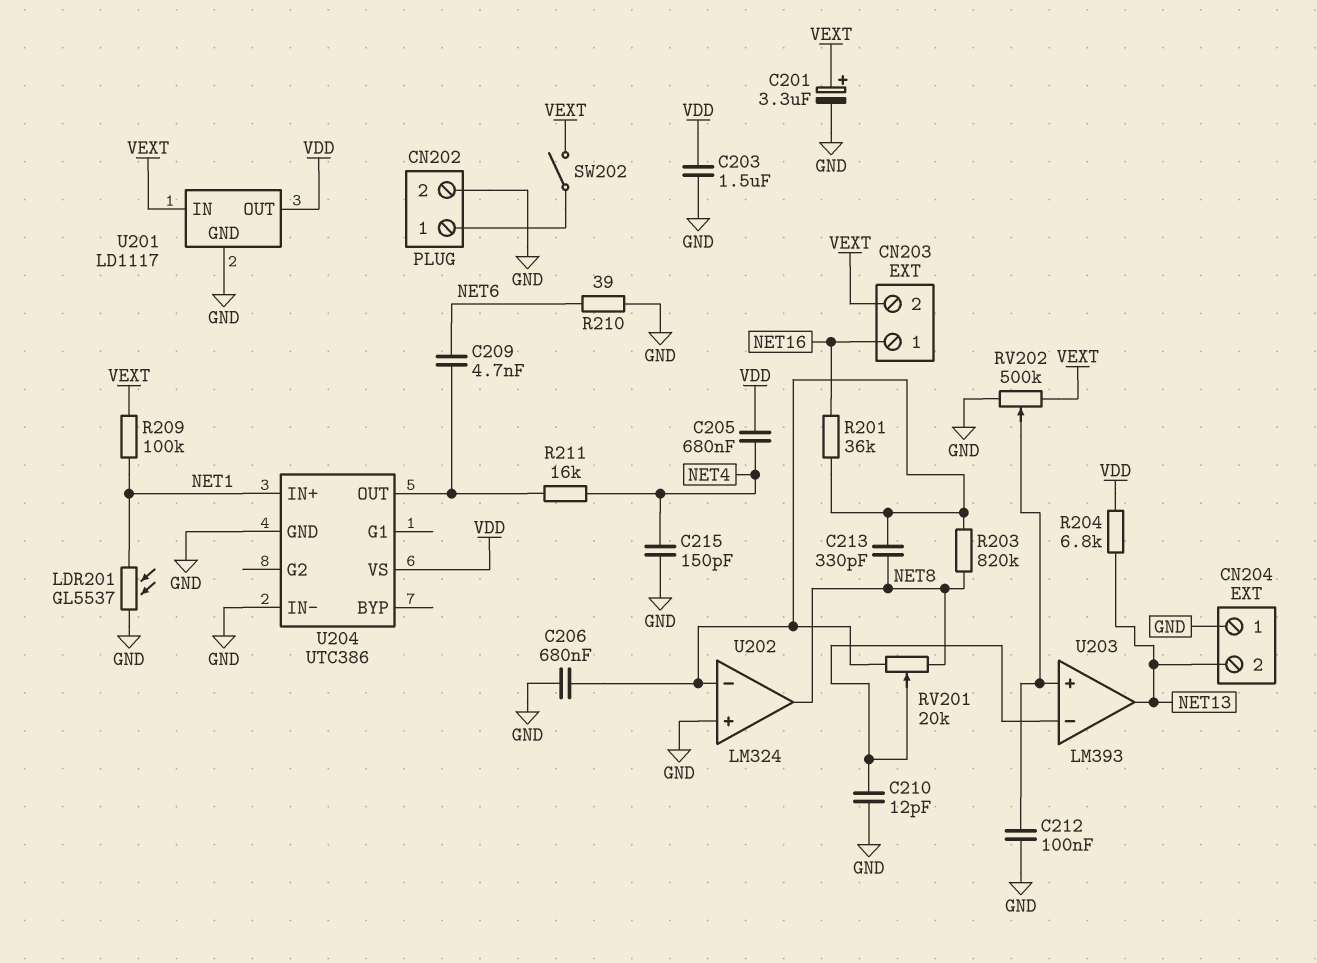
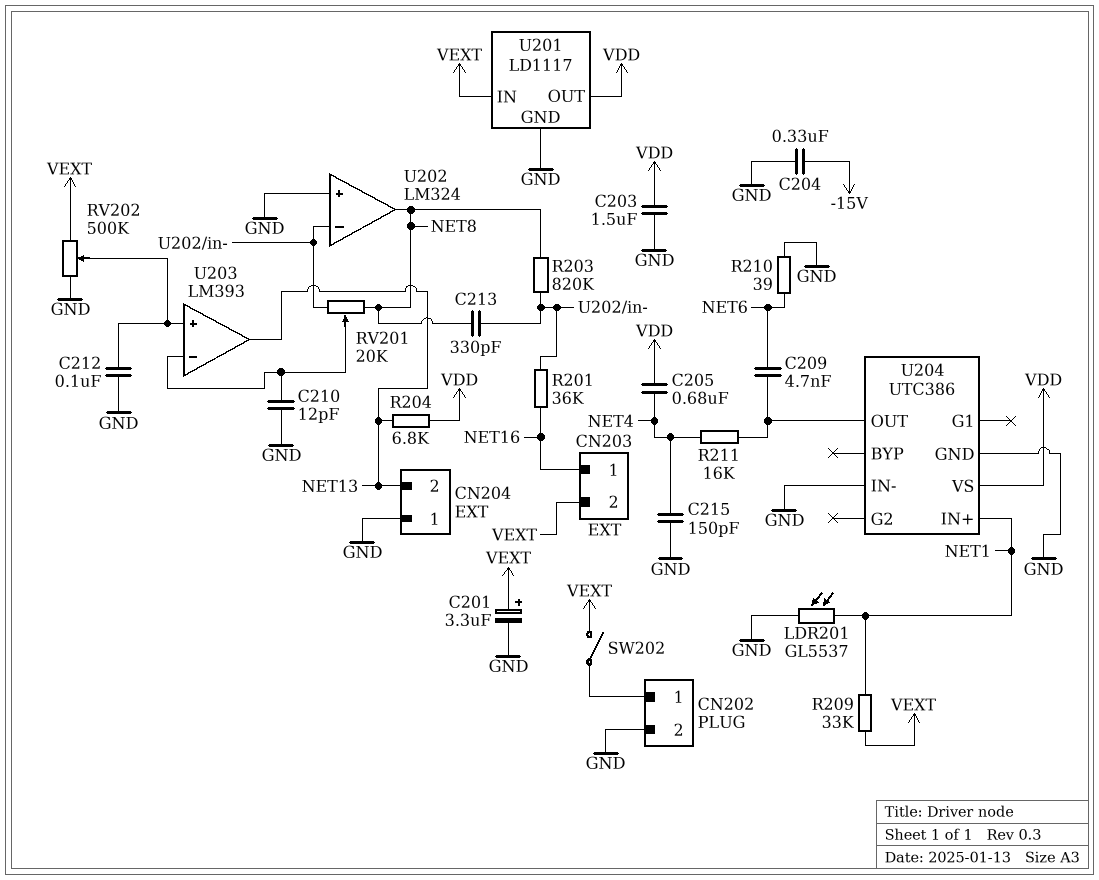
C204: none -> 330nF (-15V, GND)
C206: 680nF (GND, U202/in-) -> none
R209: 100k (NET1, VEXT) -> 33k (NET1, VEXT)

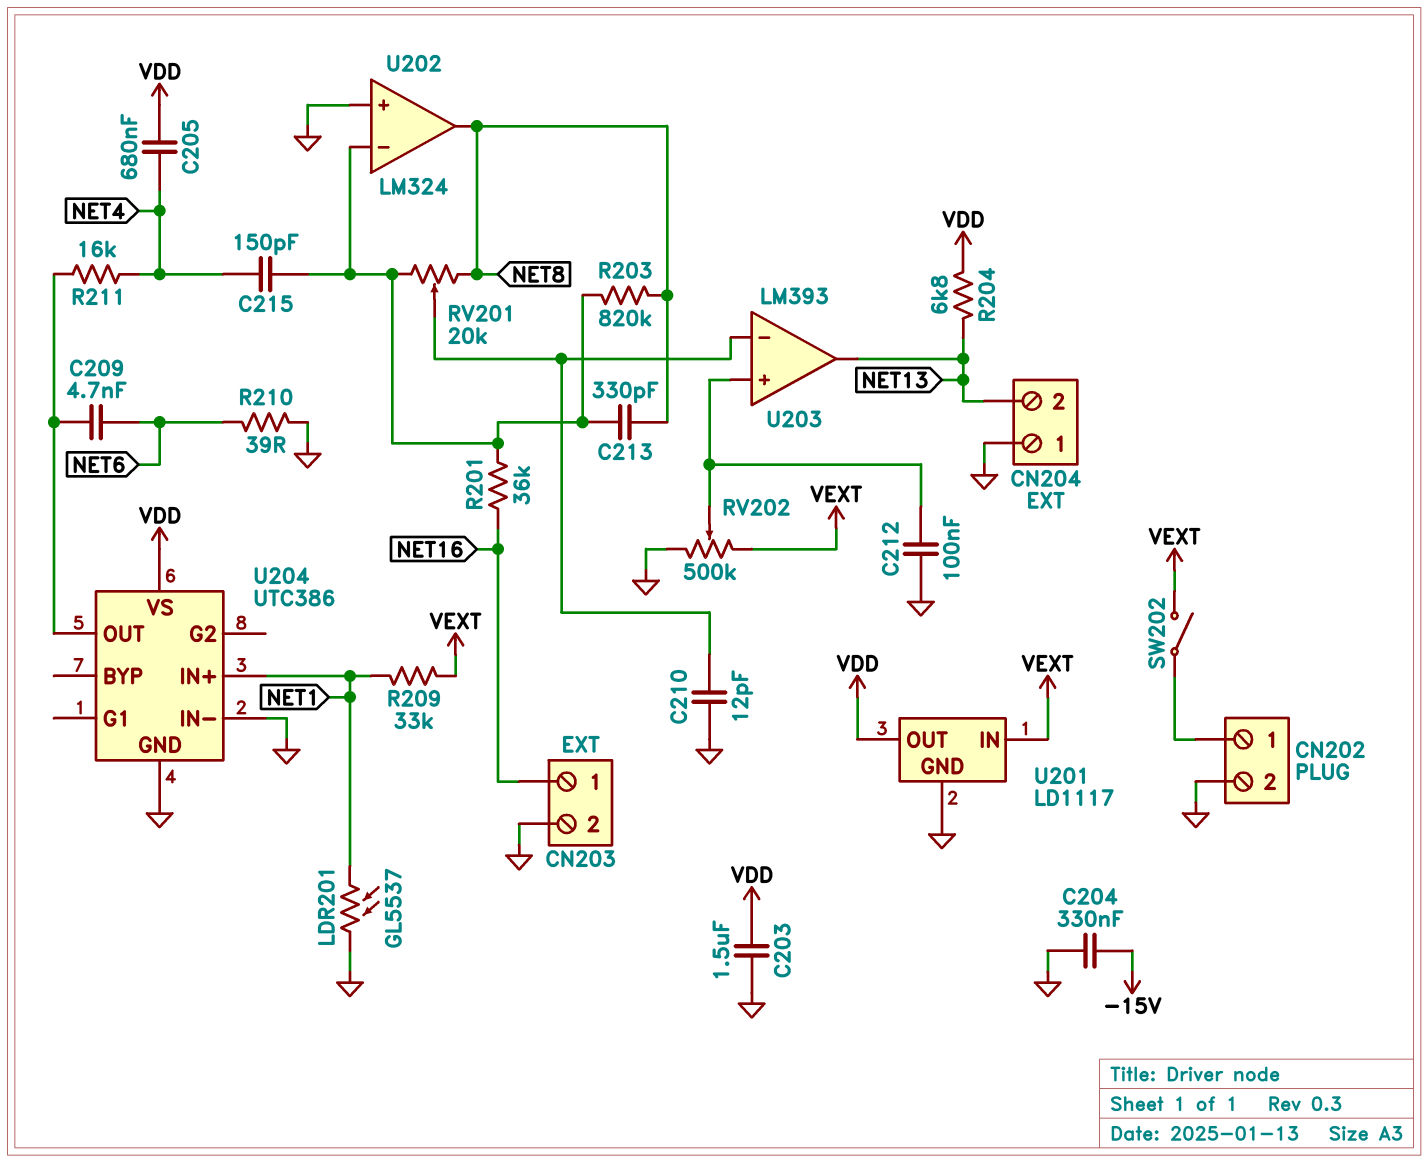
C201: 3.3uF (plus VEXT, minus GND) -> none
C215: 150pF (GND, NET4) -> 150pF (NET4, U202/in-)
CN203 pin 2: VEXT -> GND

